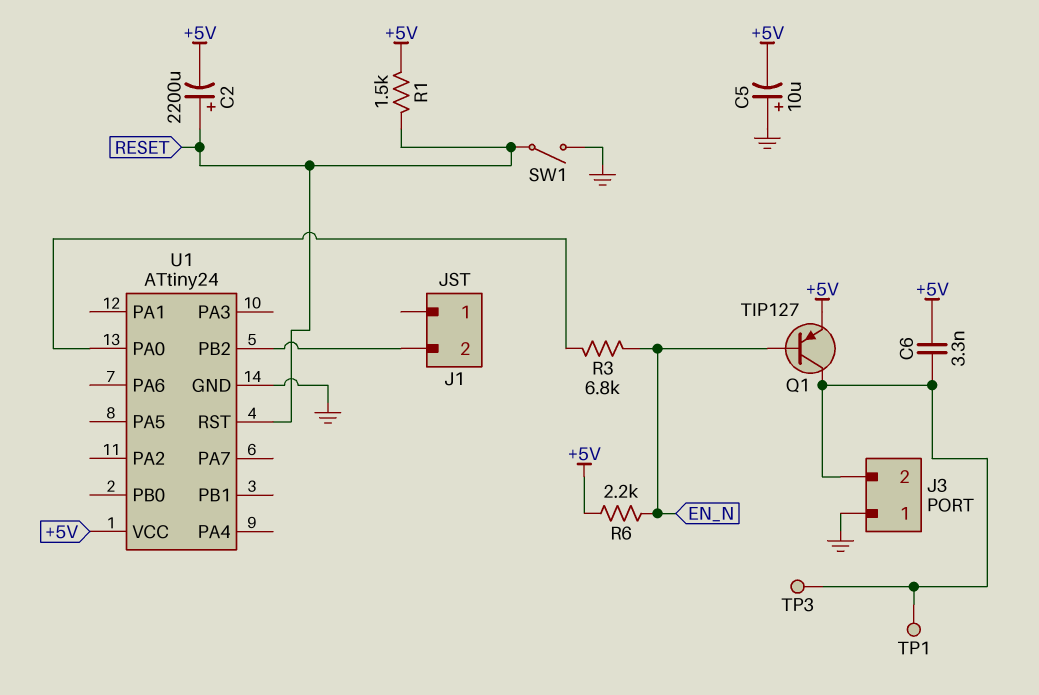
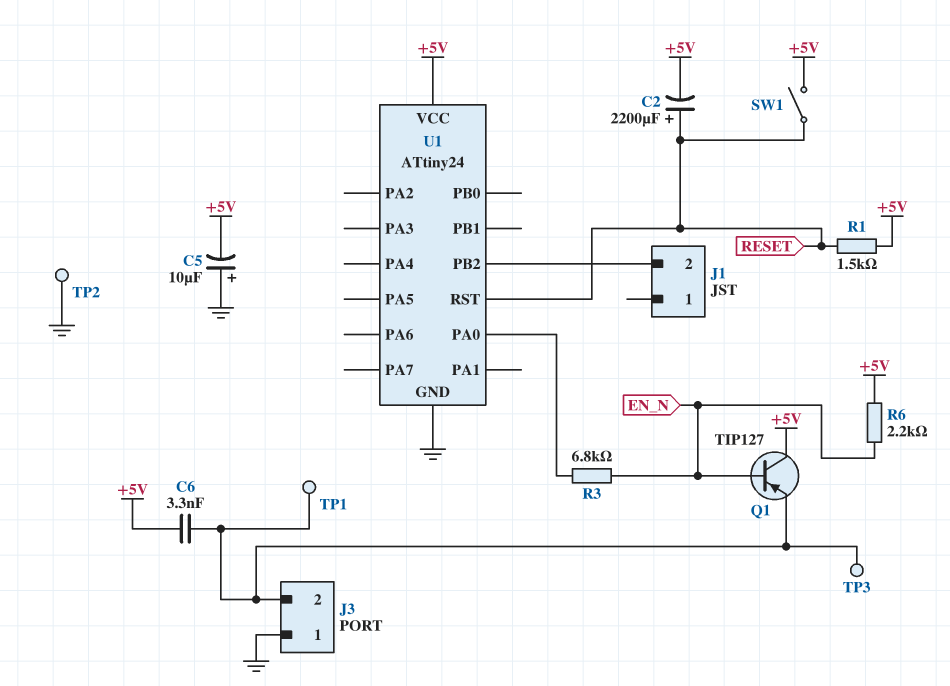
Q1: PNP TIP127 (B EN_N, C J3/2, E +5V) -> PNP TIP127 (B EN_N, C +5V, E J3/2)
SW1: switch (GND, RESET) -> switch (+5V, RESET)
TP2: none -> test point (GND)

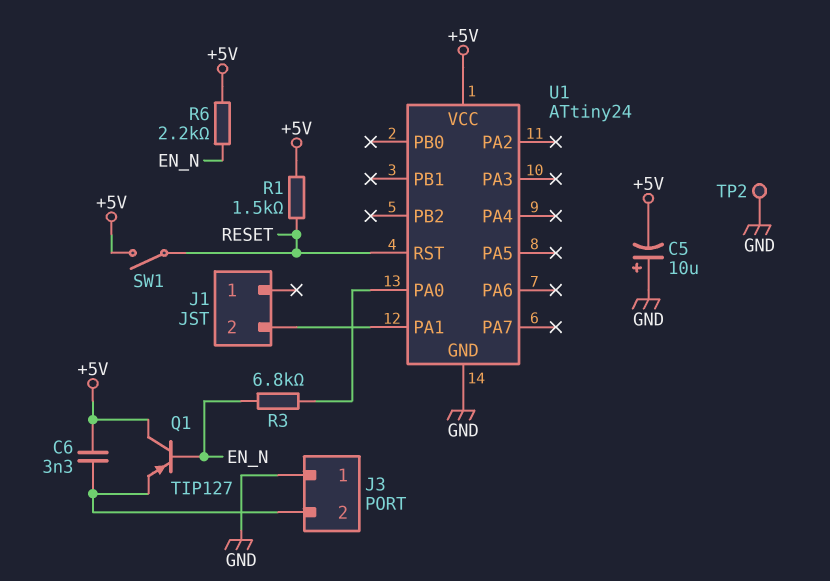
C2: 2200uF (plus RESET, minus +5V) -> none
TP1: test point (J3/2) -> none
TP3: test point (J3/2) -> none
U1 pin PA1: none -> J1/2
U1 pin PB2: J1/2 -> none

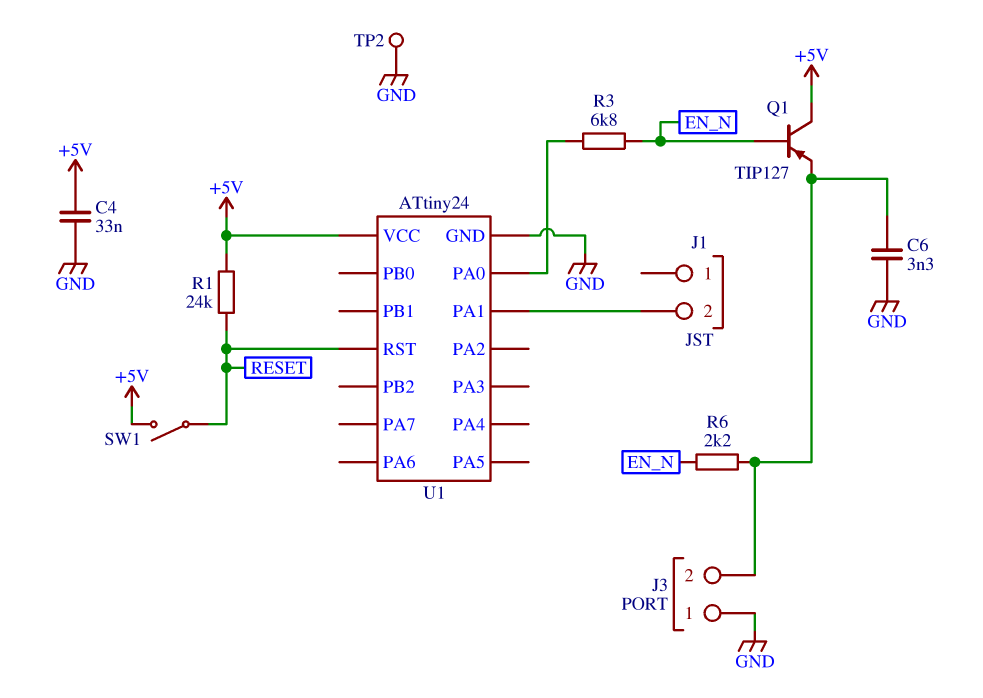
C4: none -> 33nF (+5V, GND)
C5: 10uF (plus GND, minus +5V) -> none
C6: 3.3nF (+5V, J3/2) -> 3.3nF (GND, J3/2)
R1: 1.5k (+5V, RESET) -> 24k (+5V, RESET)
R6: 2.2k (+5V, EN_N) -> 2.2k (EN_N, J3/2)

